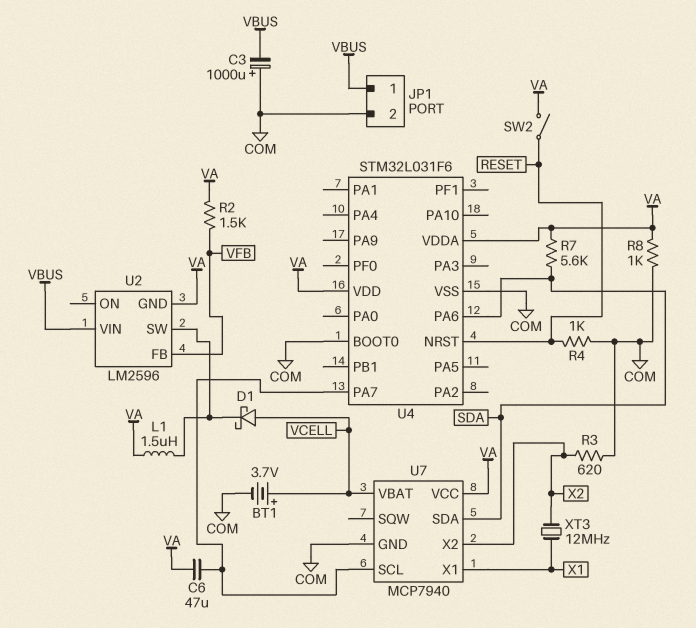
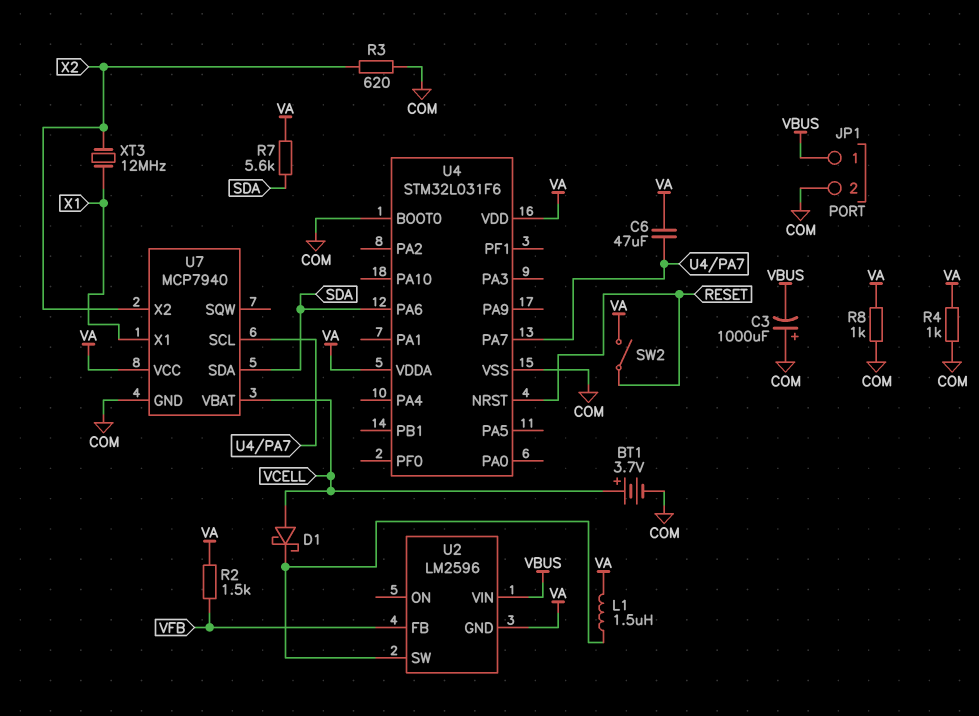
R4: 1k (COM, RESET) -> 1k (COM, VA)

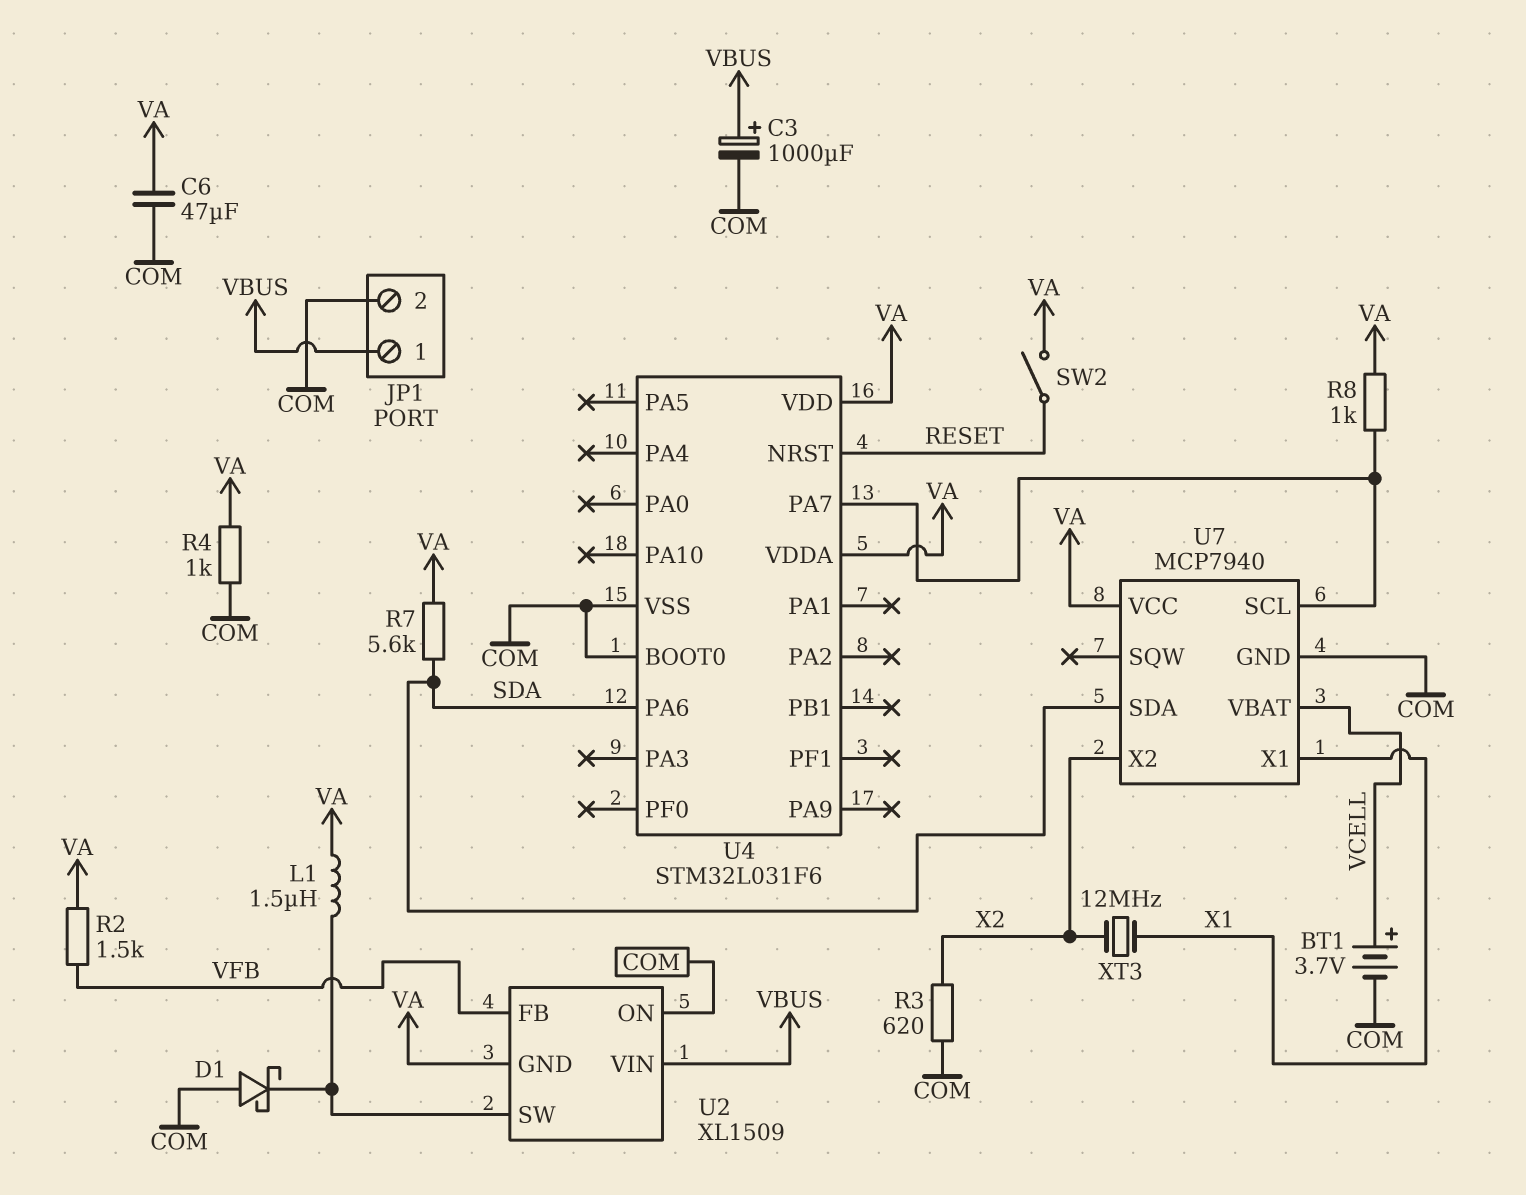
C3: 1000uF (plus COM, minus VBUS) -> 1000uF (plus VBUS, minus COM)
C6: 47uF (U4/PA7, VA) -> 47uF (COM, VA)
D1: schottky (A VCELL, K U2/SW) -> schottky (A COM, K U2/SW)
R8: 1k (COM, VA) -> 1k (U4/PA7, VA)
U2: LM2596 -> XL1509
U2 pin ON: none -> COM

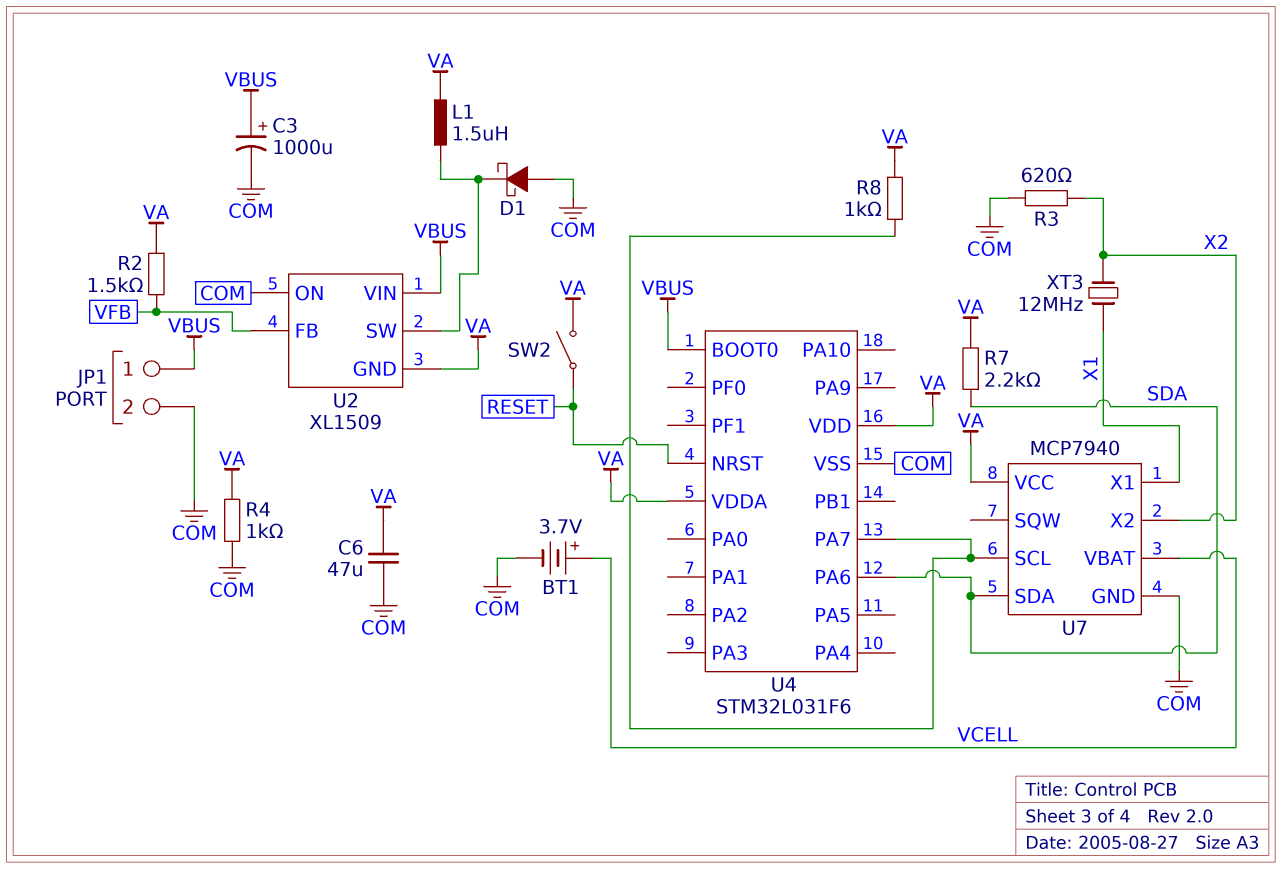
R7: 5.6k (SDA, VA) -> 2.2k (SDA, VA)
U4 pin BOOT0: COM -> VBUS

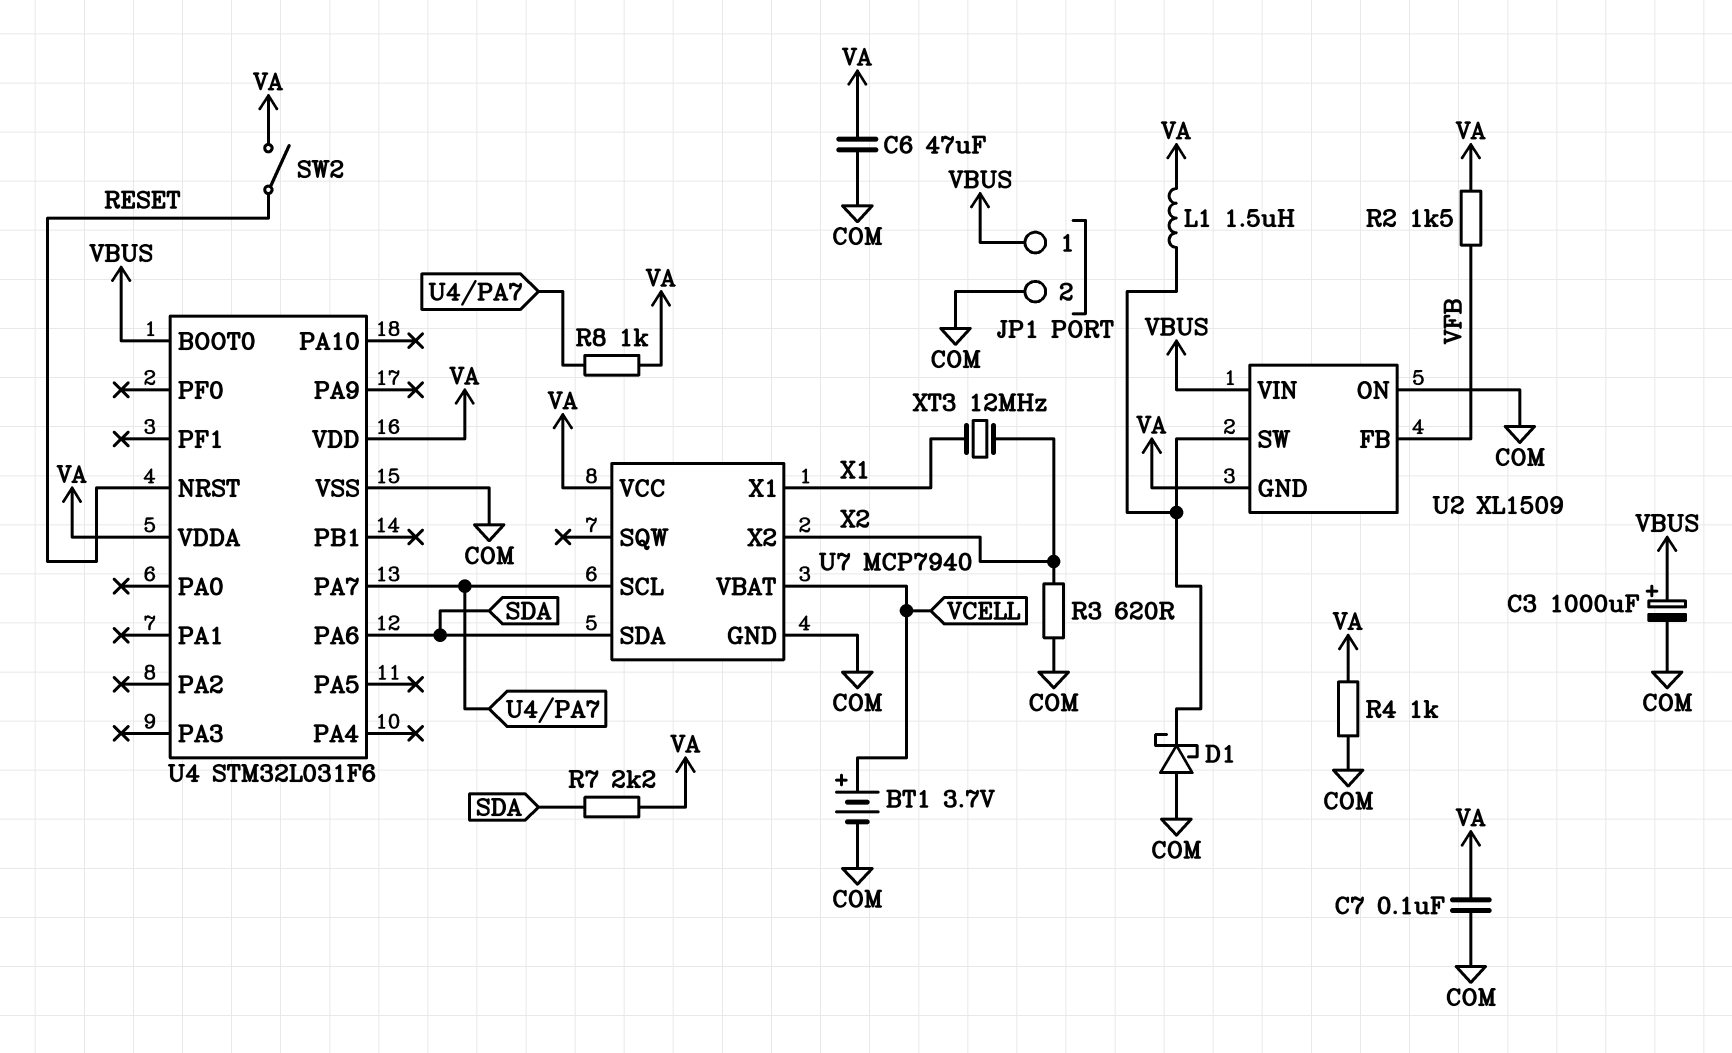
C7: none -> 100nF (COM, VA)

